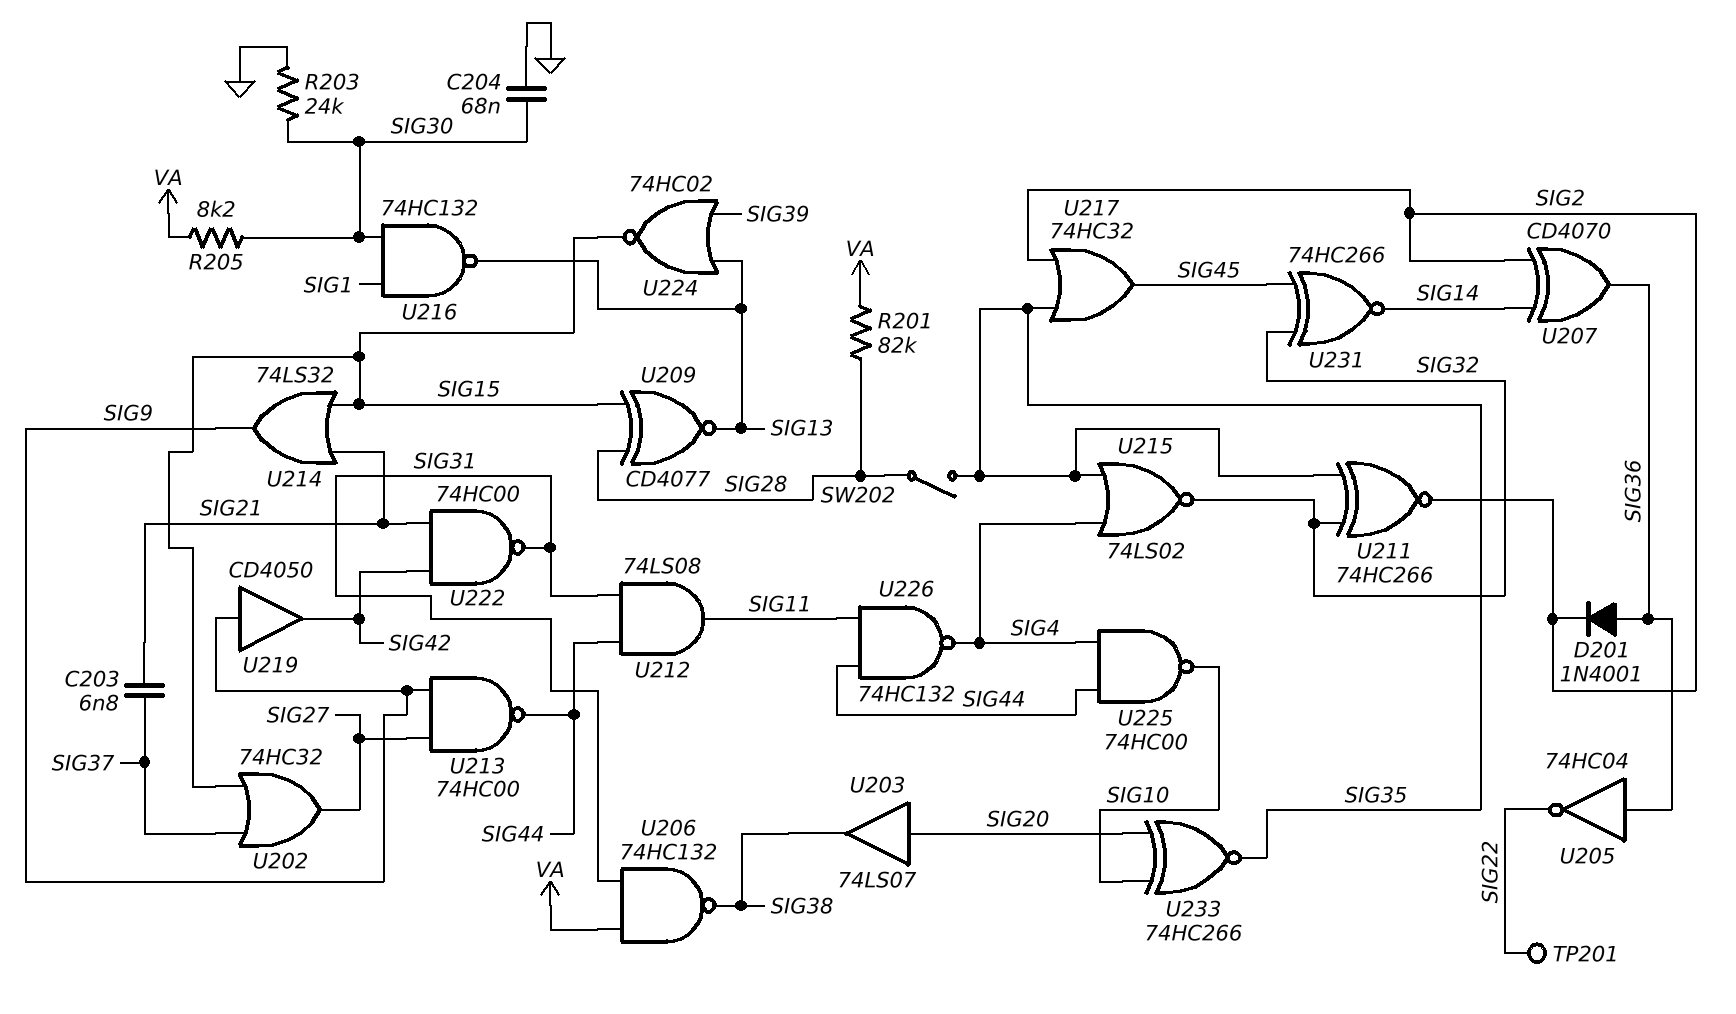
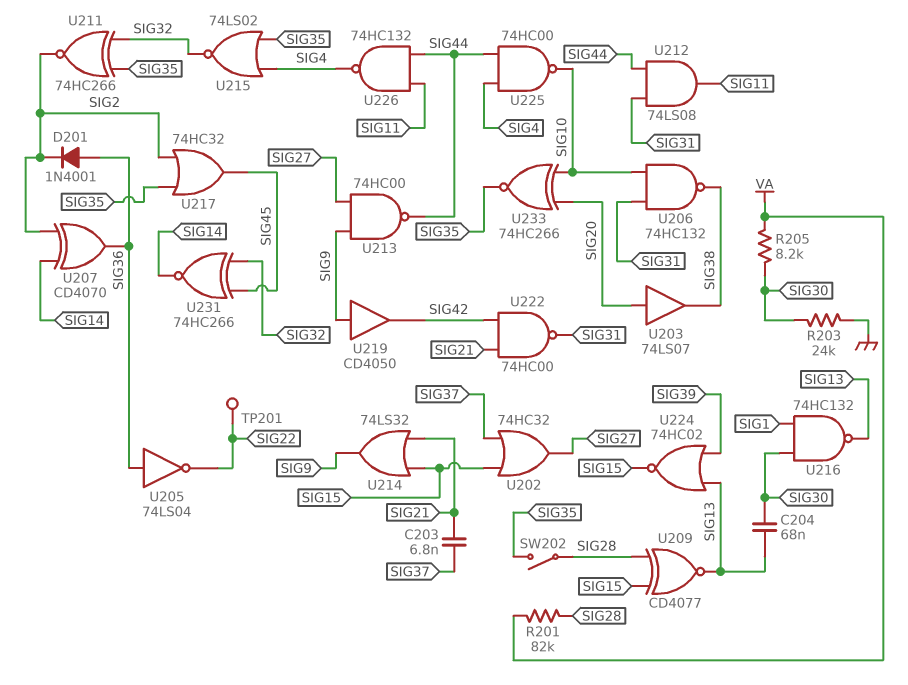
C204: 68nF (GND, SIG30) -> 68nF (SIG13, SIG30)
U205: NOT 74HC04 (in SIG36, out SIG22) -> NOT 74LS04 (in SIG36, out SIG22)
U206: NAND 74HC132 (in SIG31, in VA, out SIG38) -> NAND 74HC132 (in SIG10, in SIG31, out SIG38)

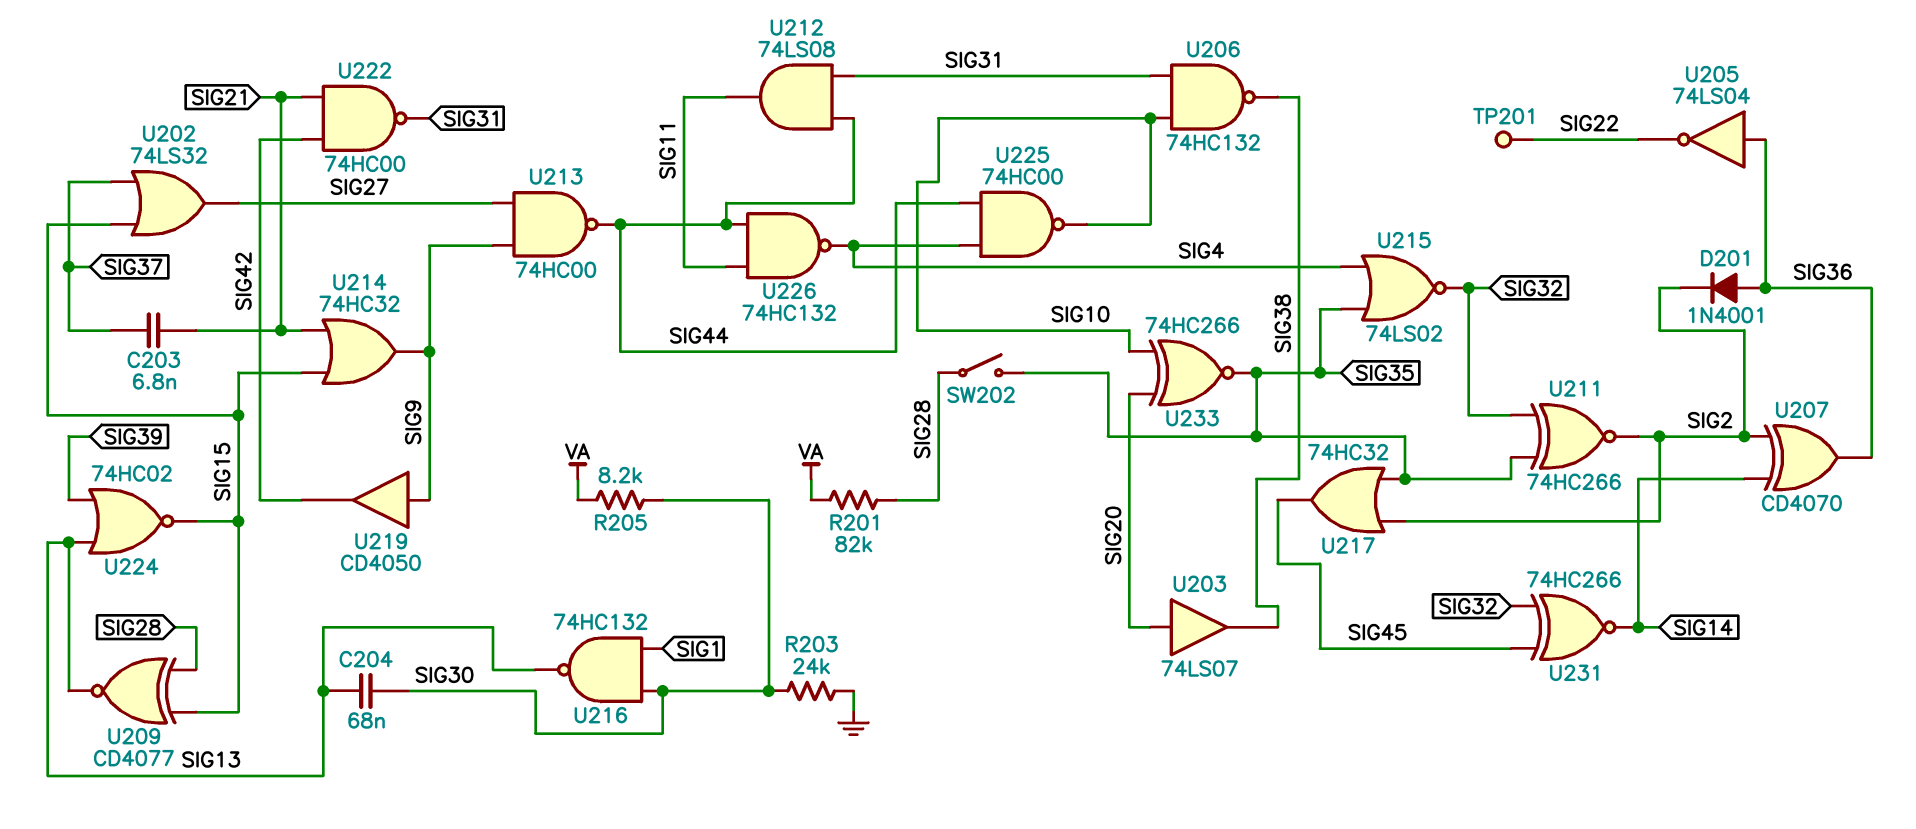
U202: OR 74HC32 (in SIG15, in SIG37, out SIG27) -> OR 74LS32 (in SIG15, in SIG37, out SIG27)
U214: OR 74LS32 (in SIG15, in SIG21, out SIG9) -> OR 74HC32 (in SIG15, in SIG21, out SIG9)

